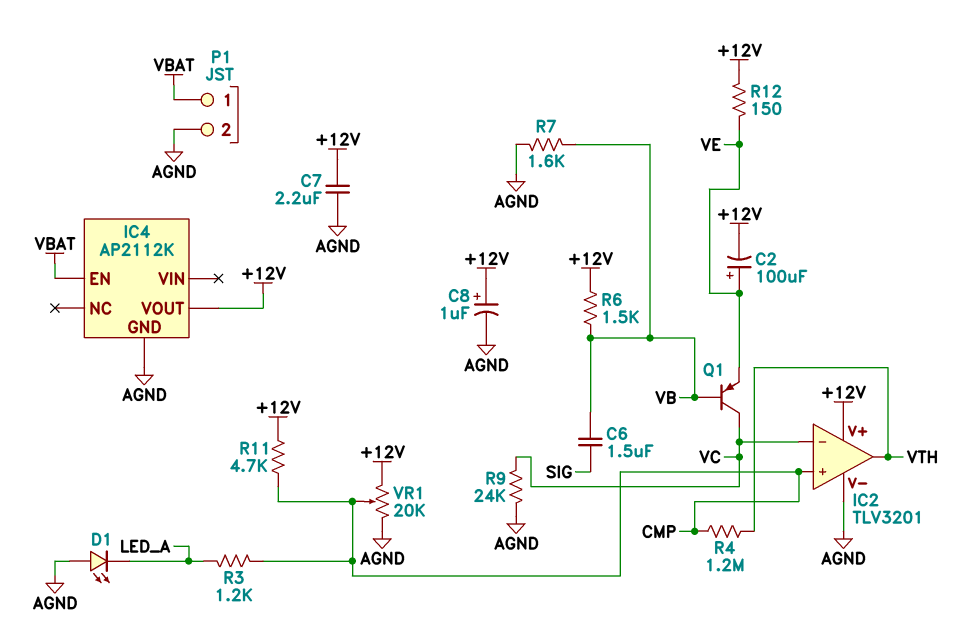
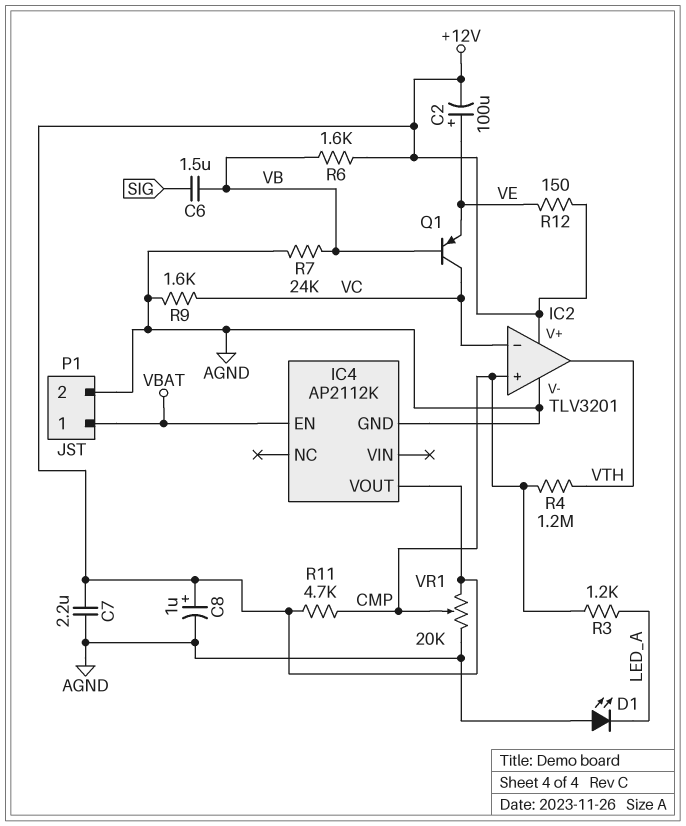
R6: 1.5k (+12V, VB) -> 1.6k (+12V, VB)
R7: 1.6k (AGND, VB) -> 24k (AGND, VB)
R9: 24k (AGND, VC) -> 1.6k (AGND, VC)

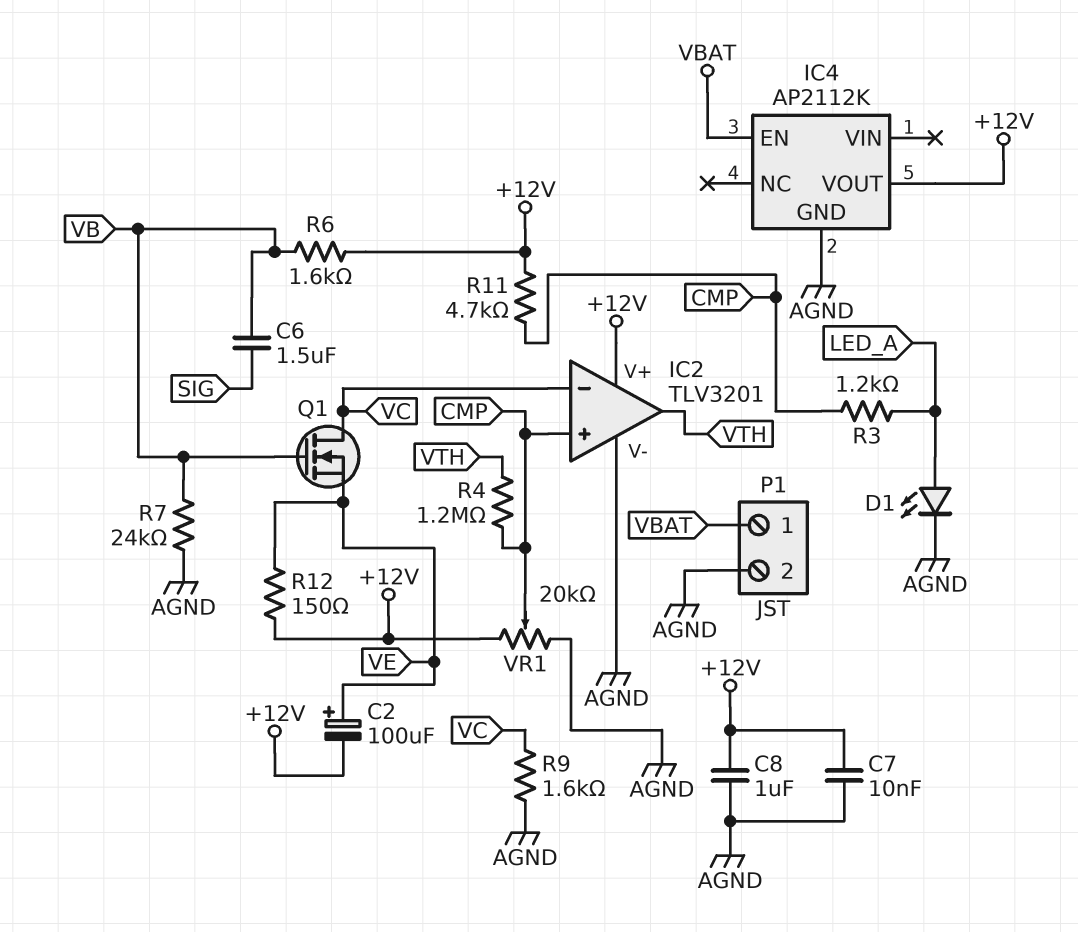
C7: 2.2uF (+12V, AGND) -> 10nF (+12V, AGND)
C8: 1uF (plus +12V, minus AGND) -> 1uF (+12V, AGND)
D1: LED (A AGND, K LED_A) -> LED (A LED_A, K AGND)
Q1: PNP (B VB, C VC, E VE) -> NMOS (G VB, D VC, S VE)

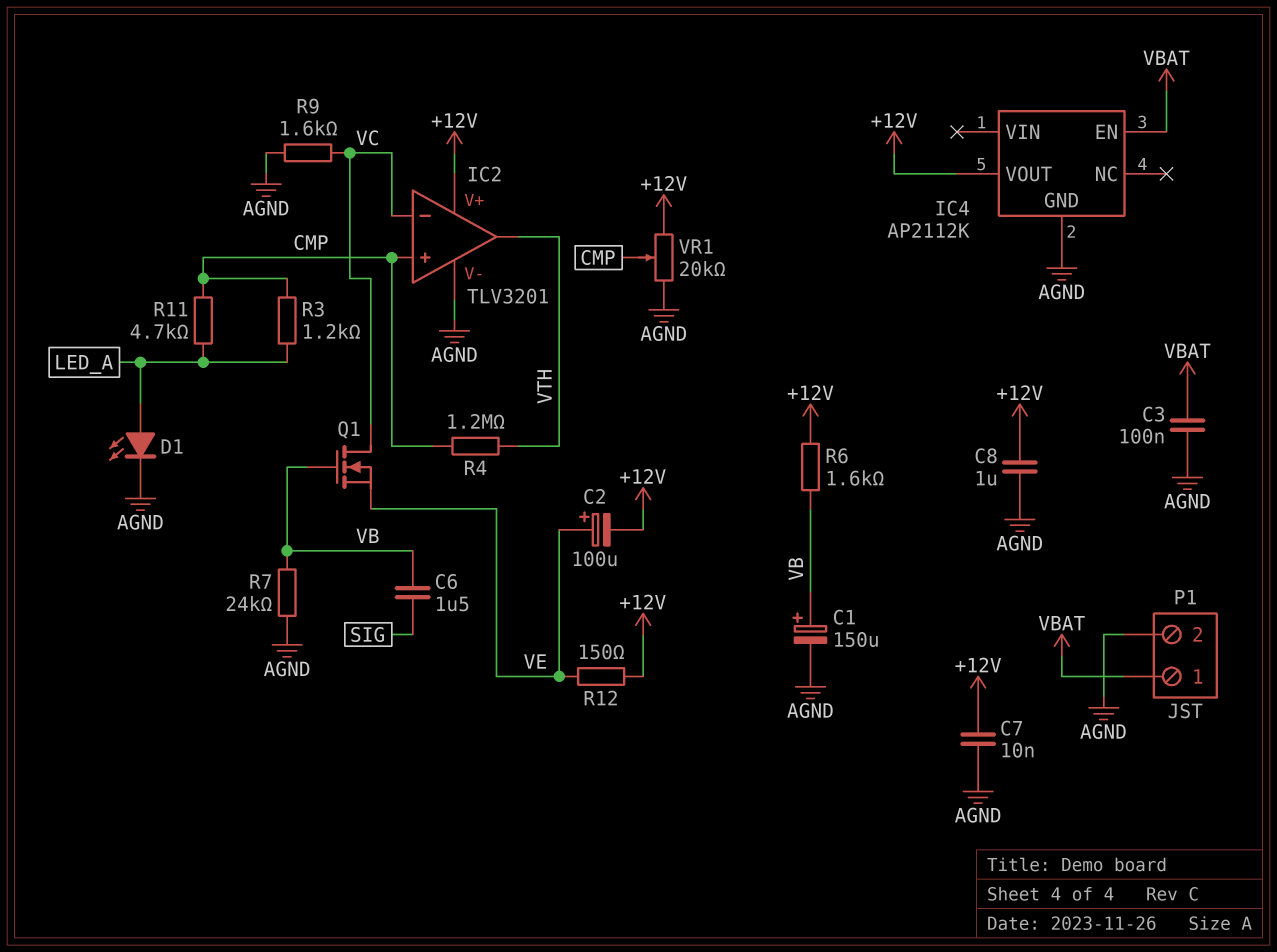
C1: none -> 150uF (plus VB, minus AGND)
C3: none -> 100nF (AGND, VBAT)
R11: 4.7k (+12V, CMP) -> 4.7k (CMP, LED_A)

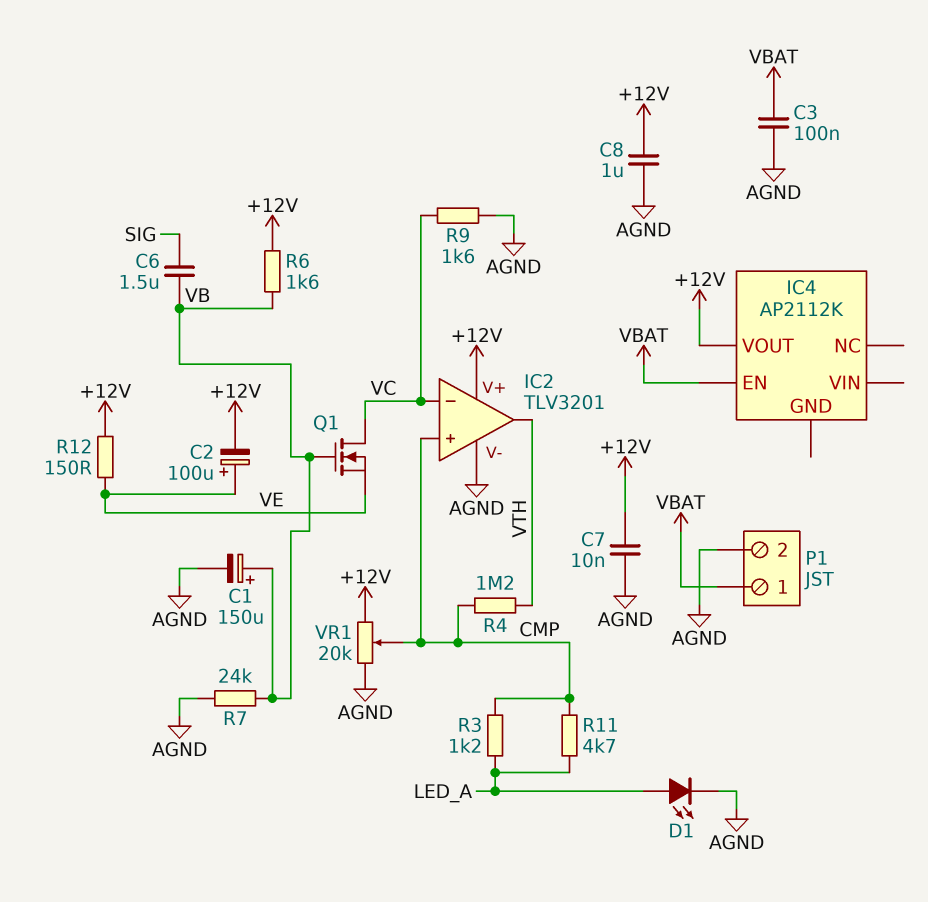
IC4 pin GND: AGND -> none

